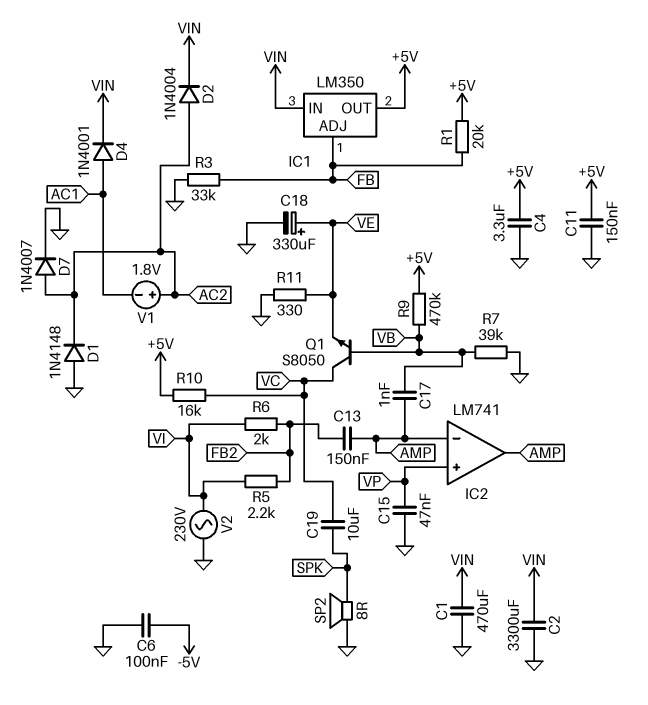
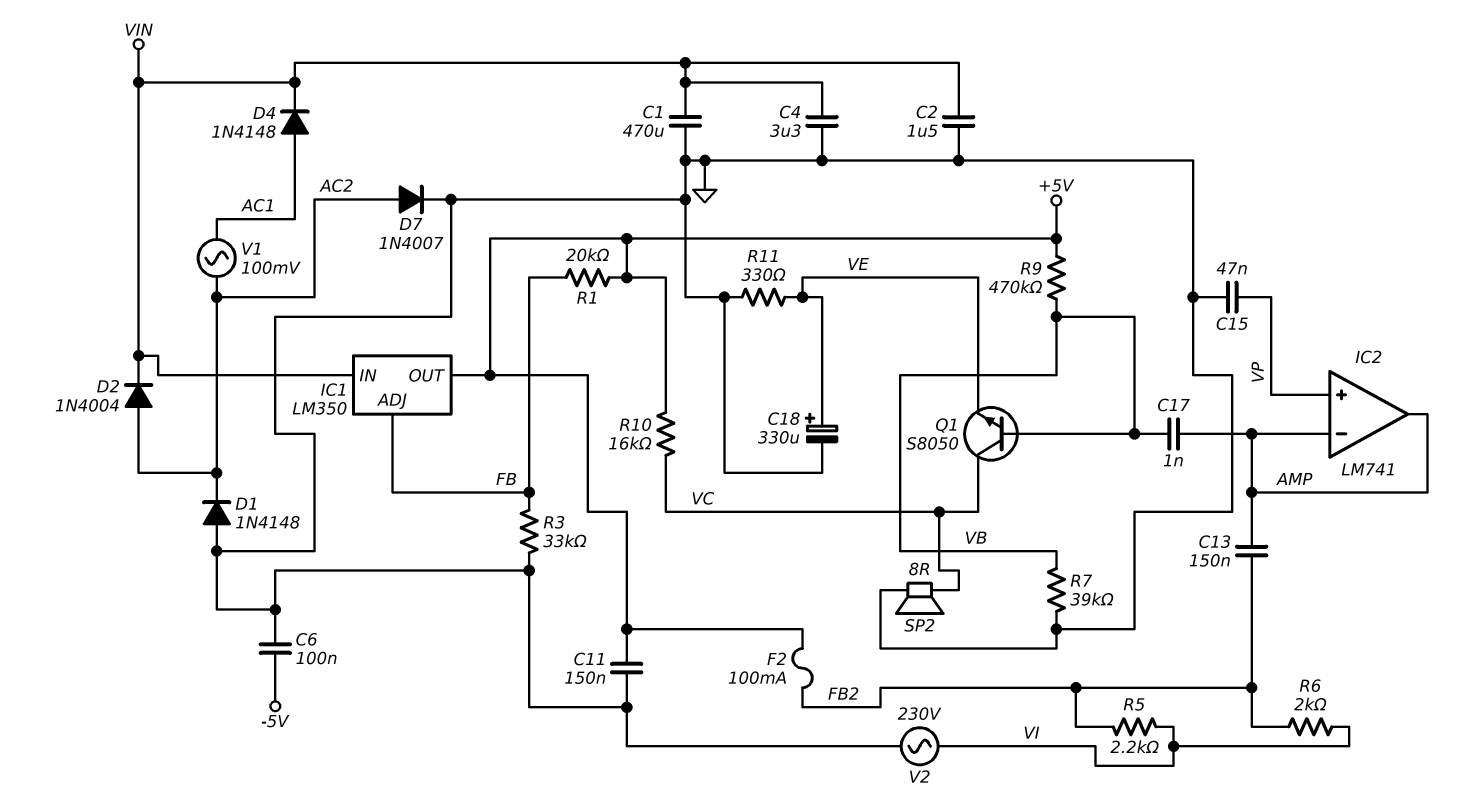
C2: 3300uF (GND, VIN) -> 1.5uF (GND, VIN)
C4: 3.3uF (+5V, GND) -> 3.3uF (GND, VIN)
C19: 10uF (SPK, VC) -> none
D4: diode 1N4001 (A AC1, K VIN) -> diode 1N4148 (A AC1, K VIN)
F2: none -> 100mA (+5V, FB2)
SP2: speaker 8R (GND, SPK) -> speaker 8R (GND, VC)
V1: 1.8V (plus AC2, minus AC1) -> AC 100mV (AC1, AC2)

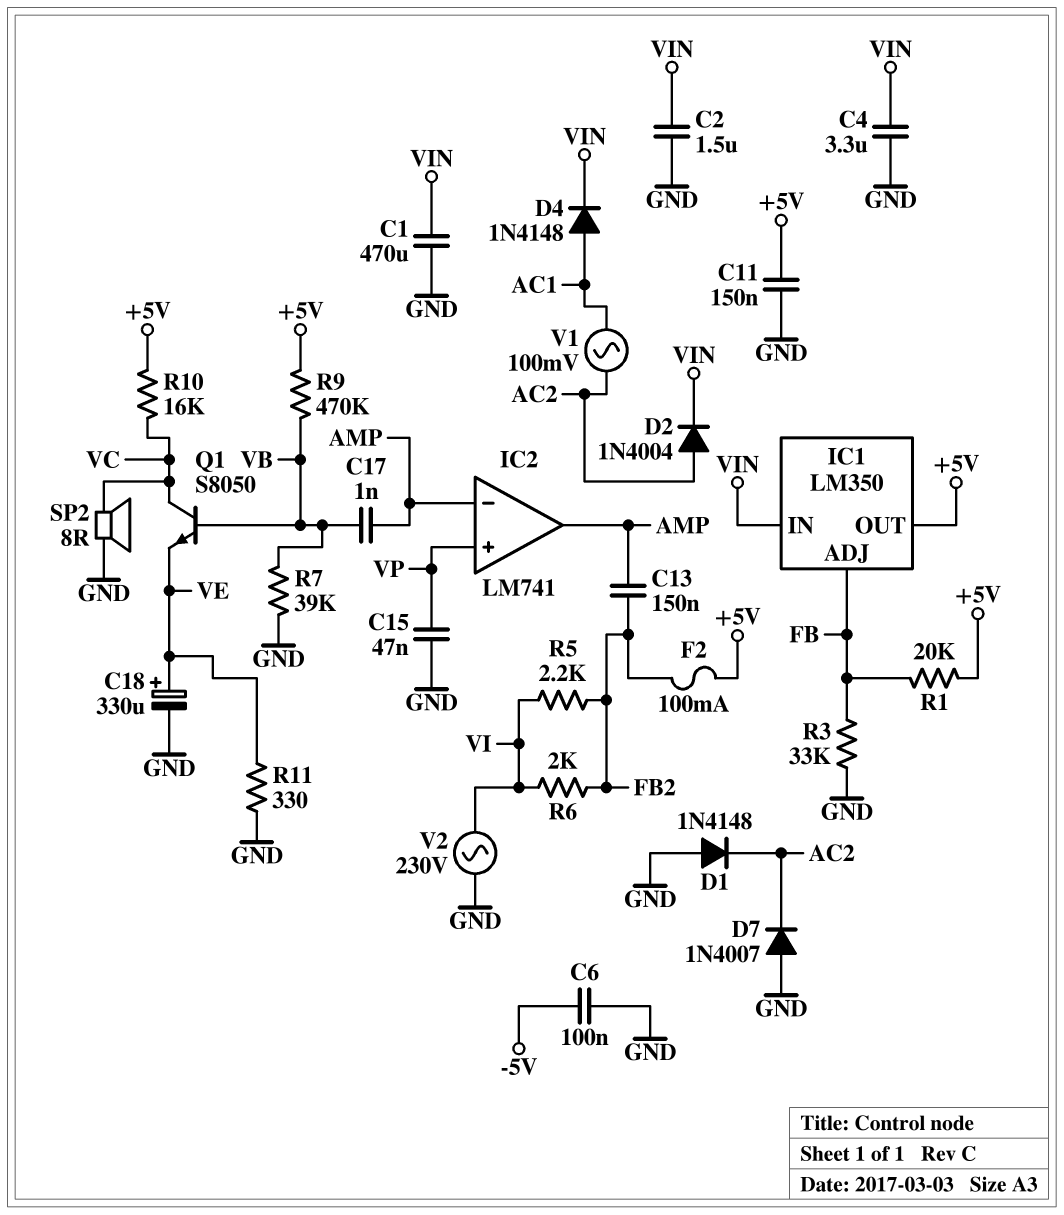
D7: diode 1N4007 (A AC2, K GND) -> diode 1N4007 (A GND, K AC2)

